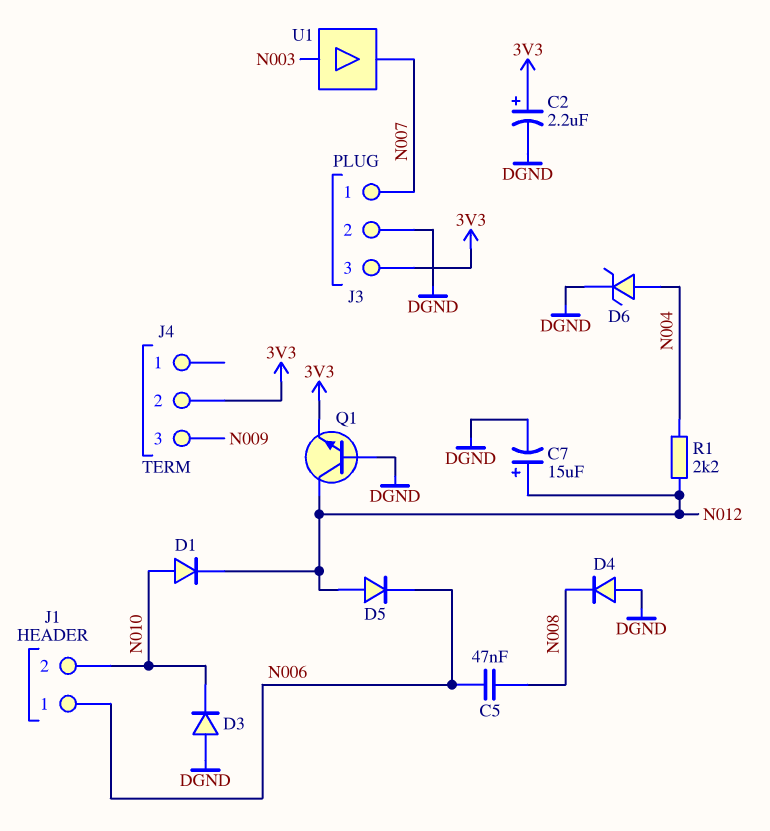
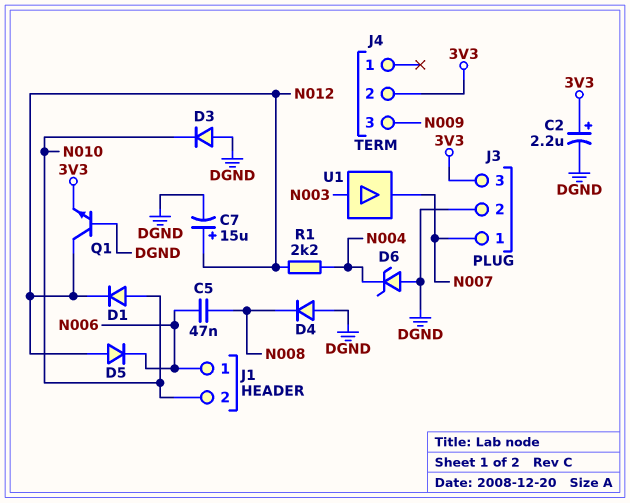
D6: zener (A N004, K DGND) -> zener (A DGND, K N004)

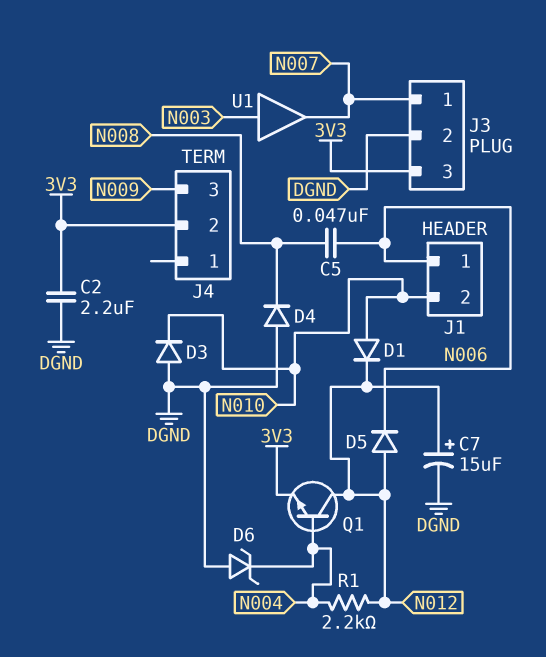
C2: 2.2uF (plus 3V3, minus DGND) -> 2.2uF (3V3, DGND)
Q1: NPN (B DGND, C N012, E 3V3) -> NPN (B N004, C N012, E 3V3)

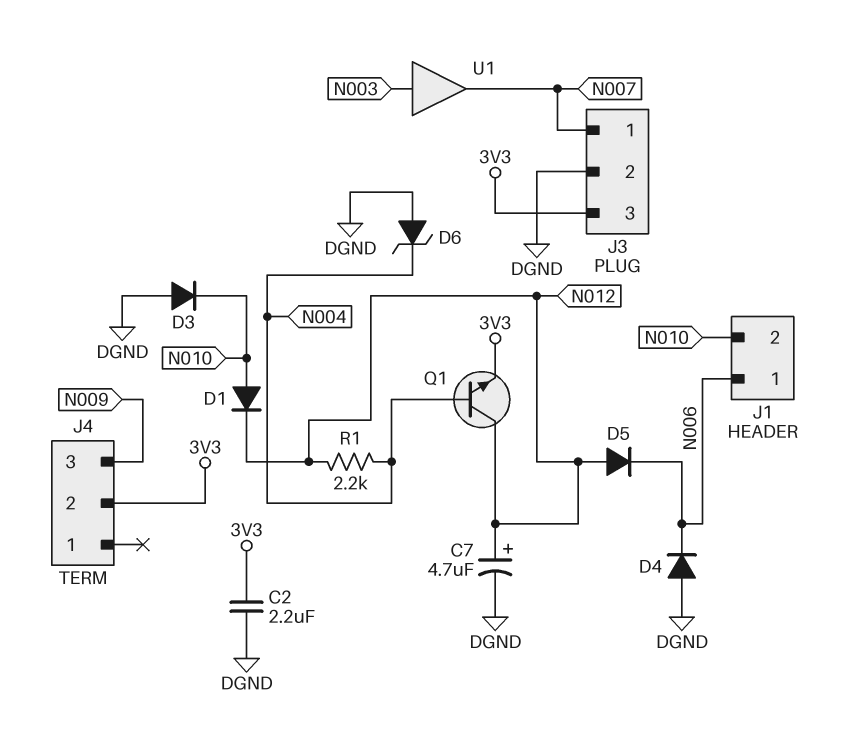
C5: 47nF (N006, N008) -> none
C7: 15uF (plus N012, minus DGND) -> 4.7uF (plus N012, minus DGND)
D4: diode (A DGND, K N008) -> diode (A DGND, K N006)

